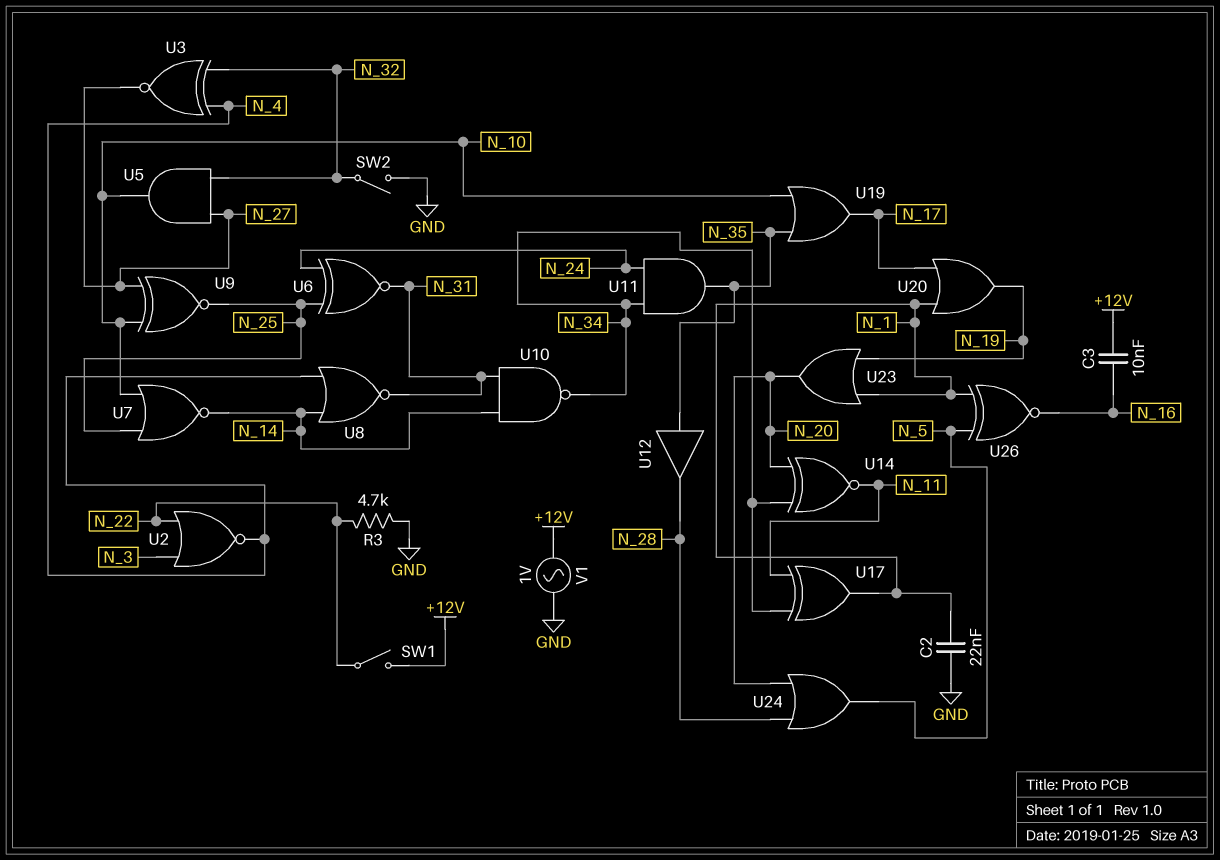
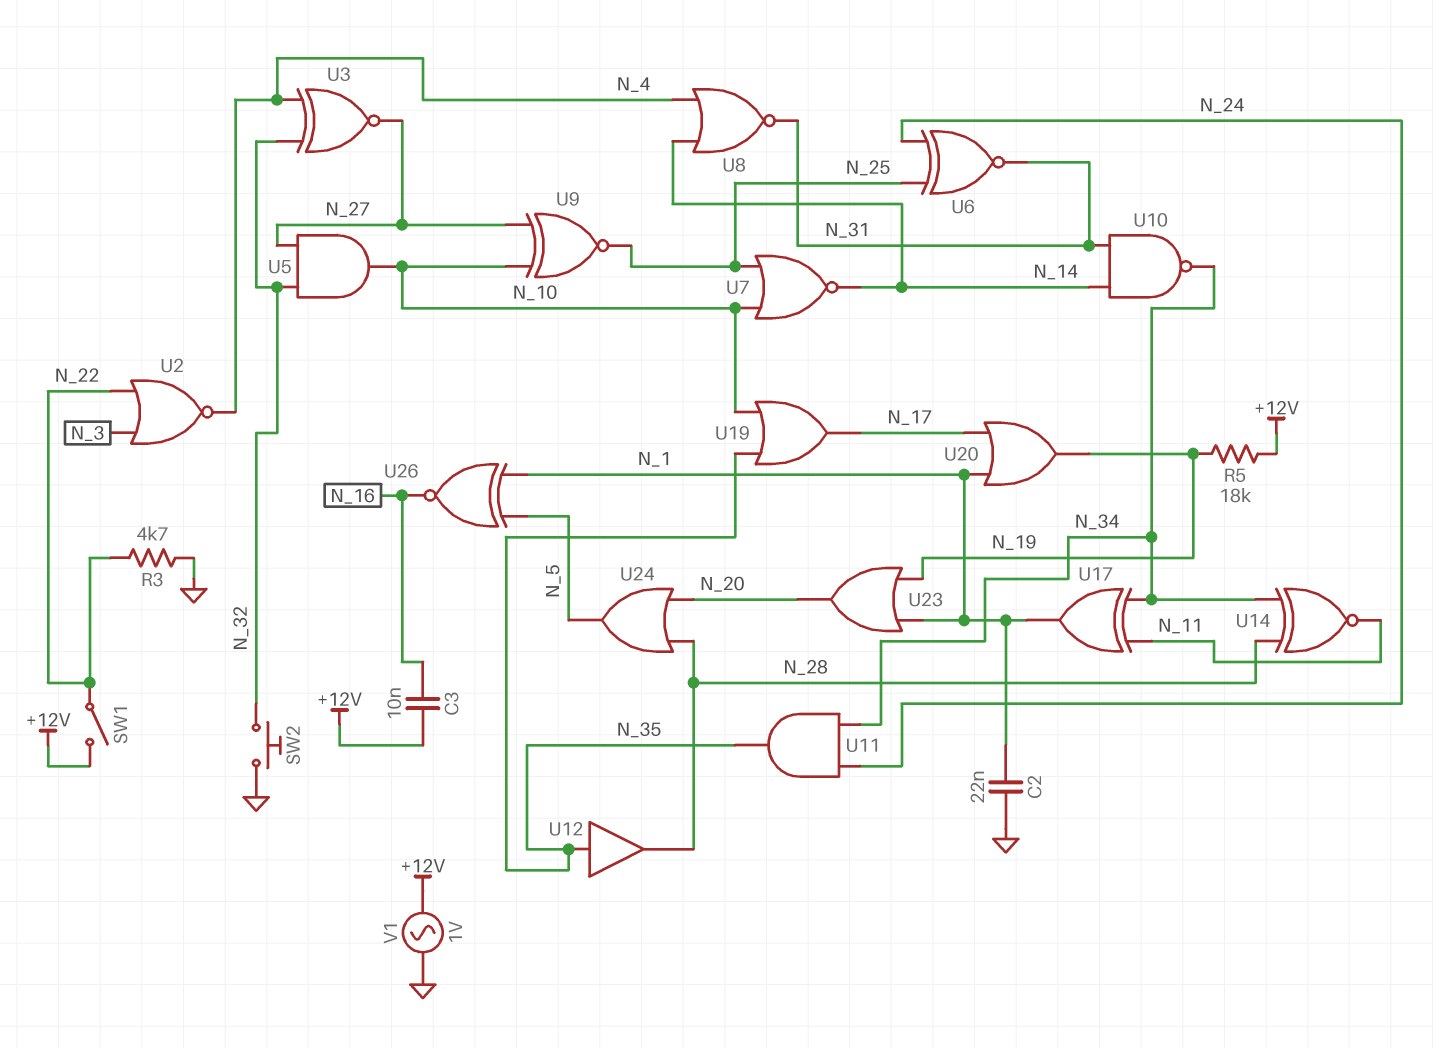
R5: none -> 18k (+12V, N_19)
SW2: switch (GND, N_32) -> button (GND, N_32)
U14: XNOR (in N_20, in N_34, out N_11) -> XNOR (in N_28, in N_34, out N_11)

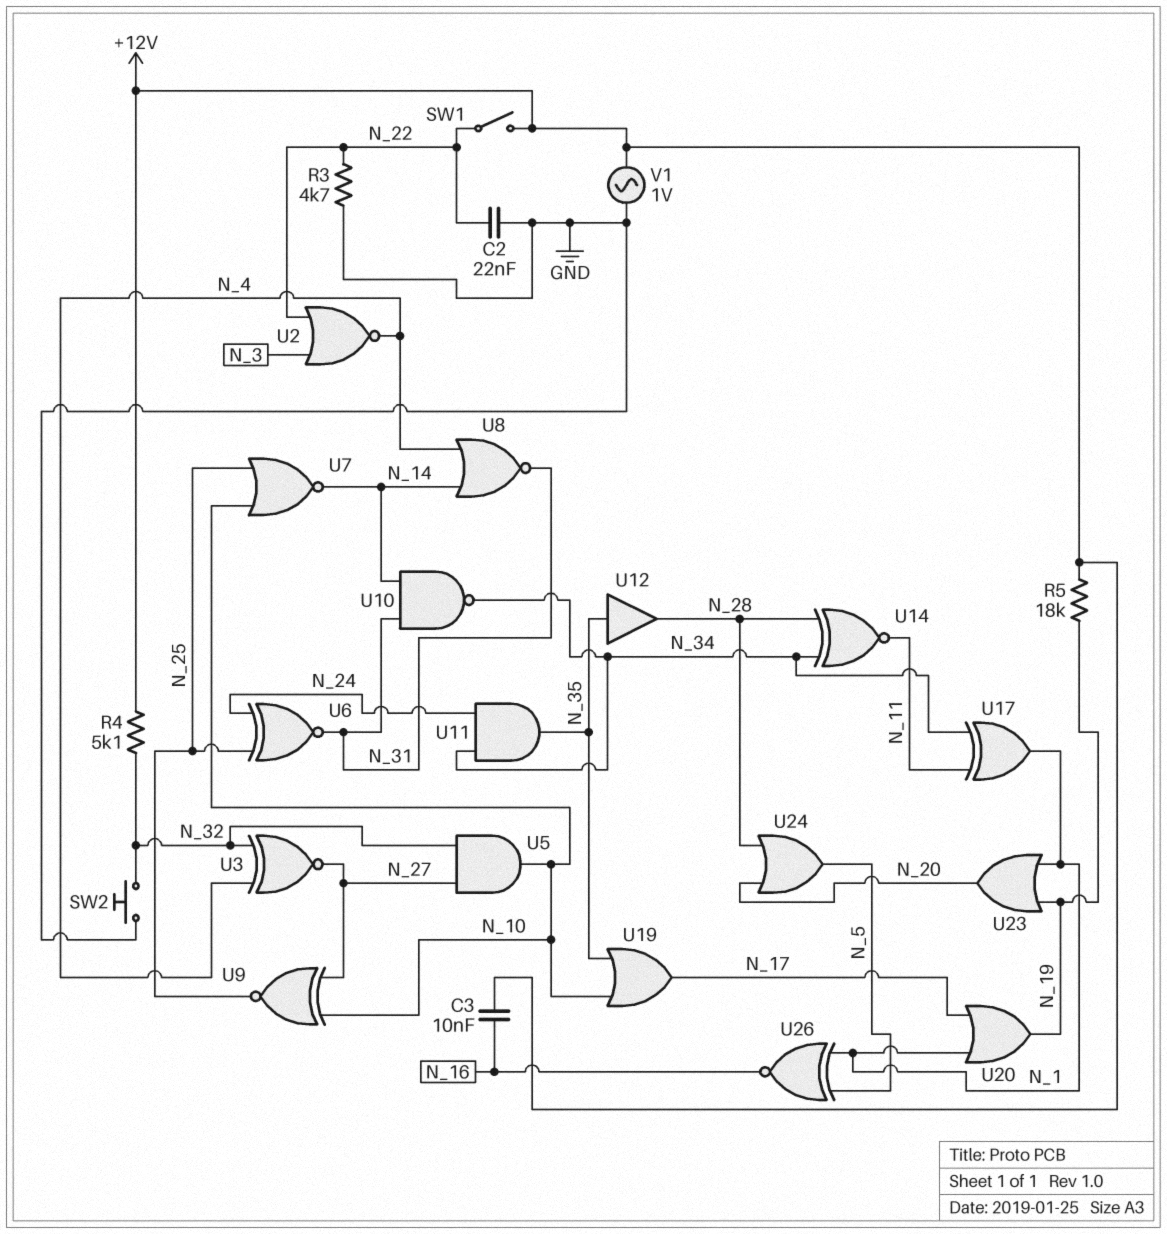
C2: 22nF (GND, N_1) -> 22nF (GND, N_22)
R4: none -> 5.1k (+12V, N_32)

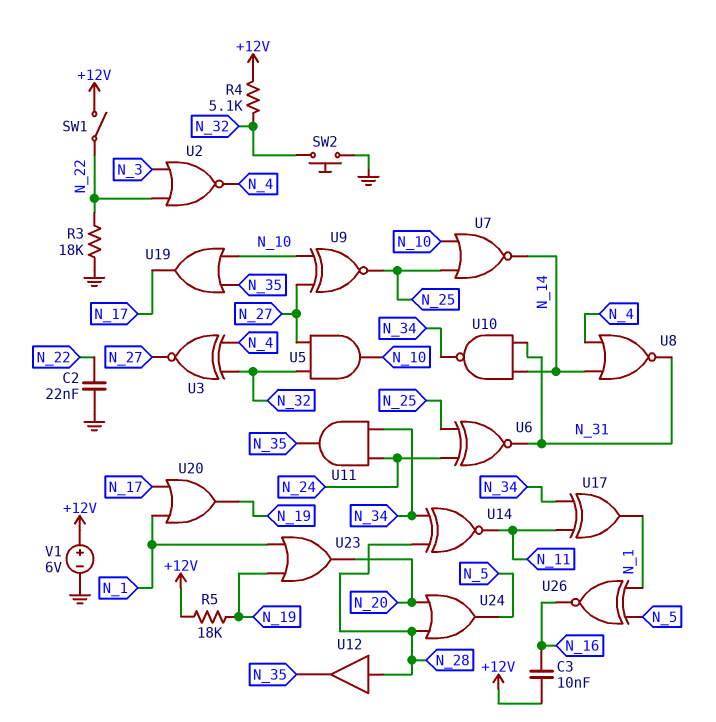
R3: 4.7k (GND, N_22) -> 18k (GND, N_22)
U12: buffer (in N_35, out N_28) -> buffer (in N_28, out N_35)
V1: AC 1V (+12V, GND) -> 6V (plus +12V, minus GND)

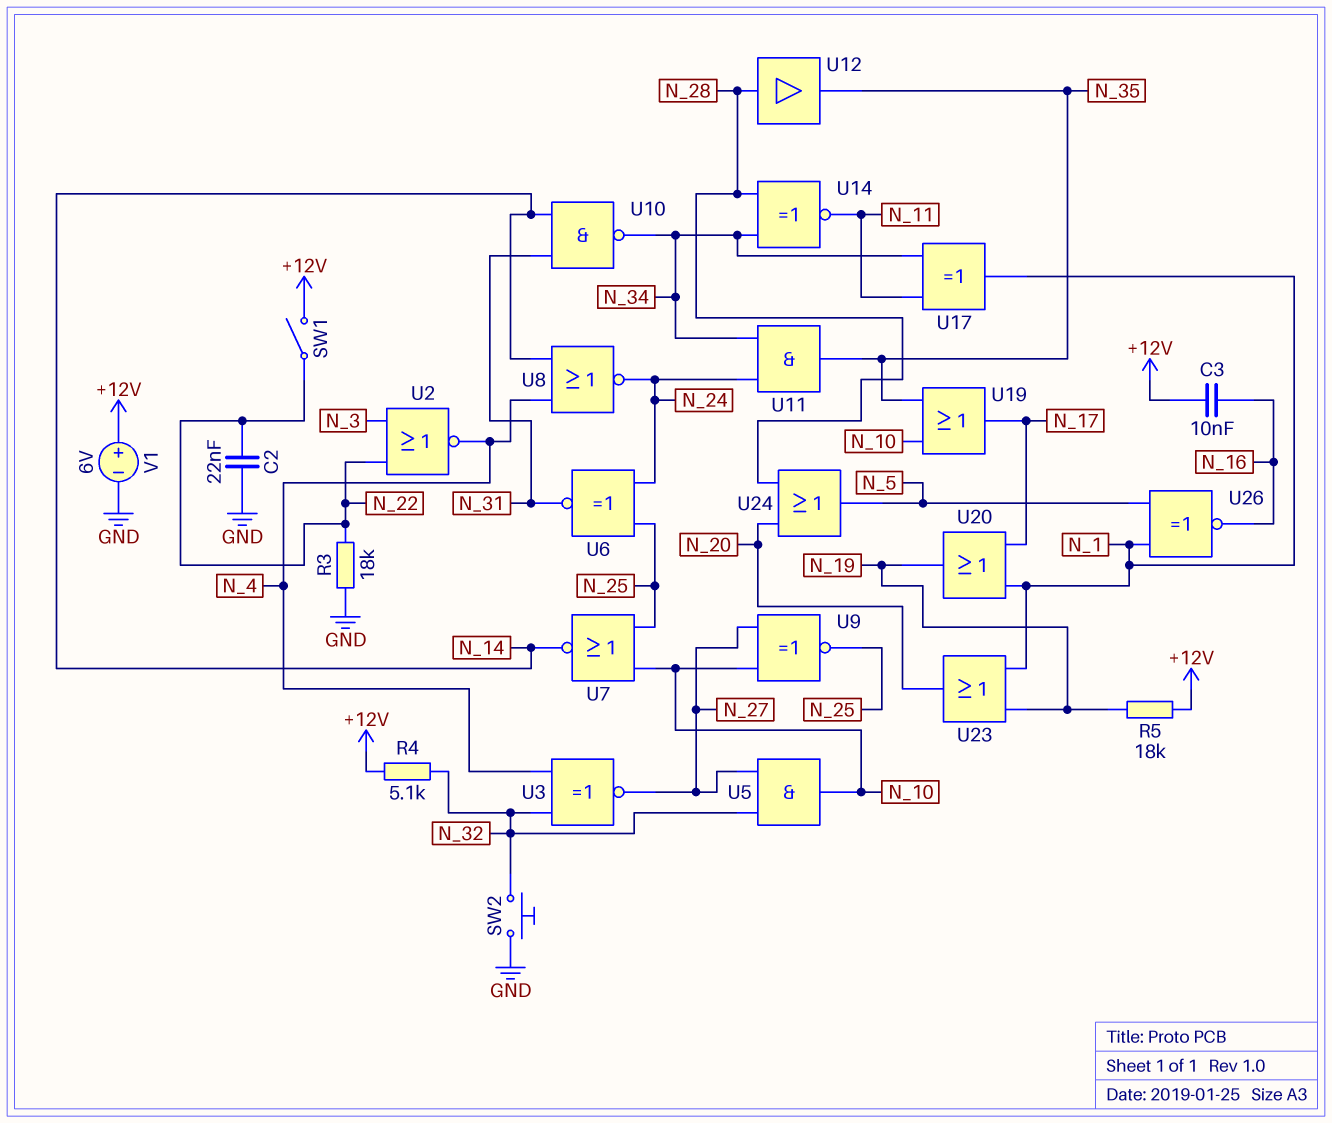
U8: NOR (in N_4, in N_14, out N_31) -> NOR (in N_4, in N_14, out N_24)

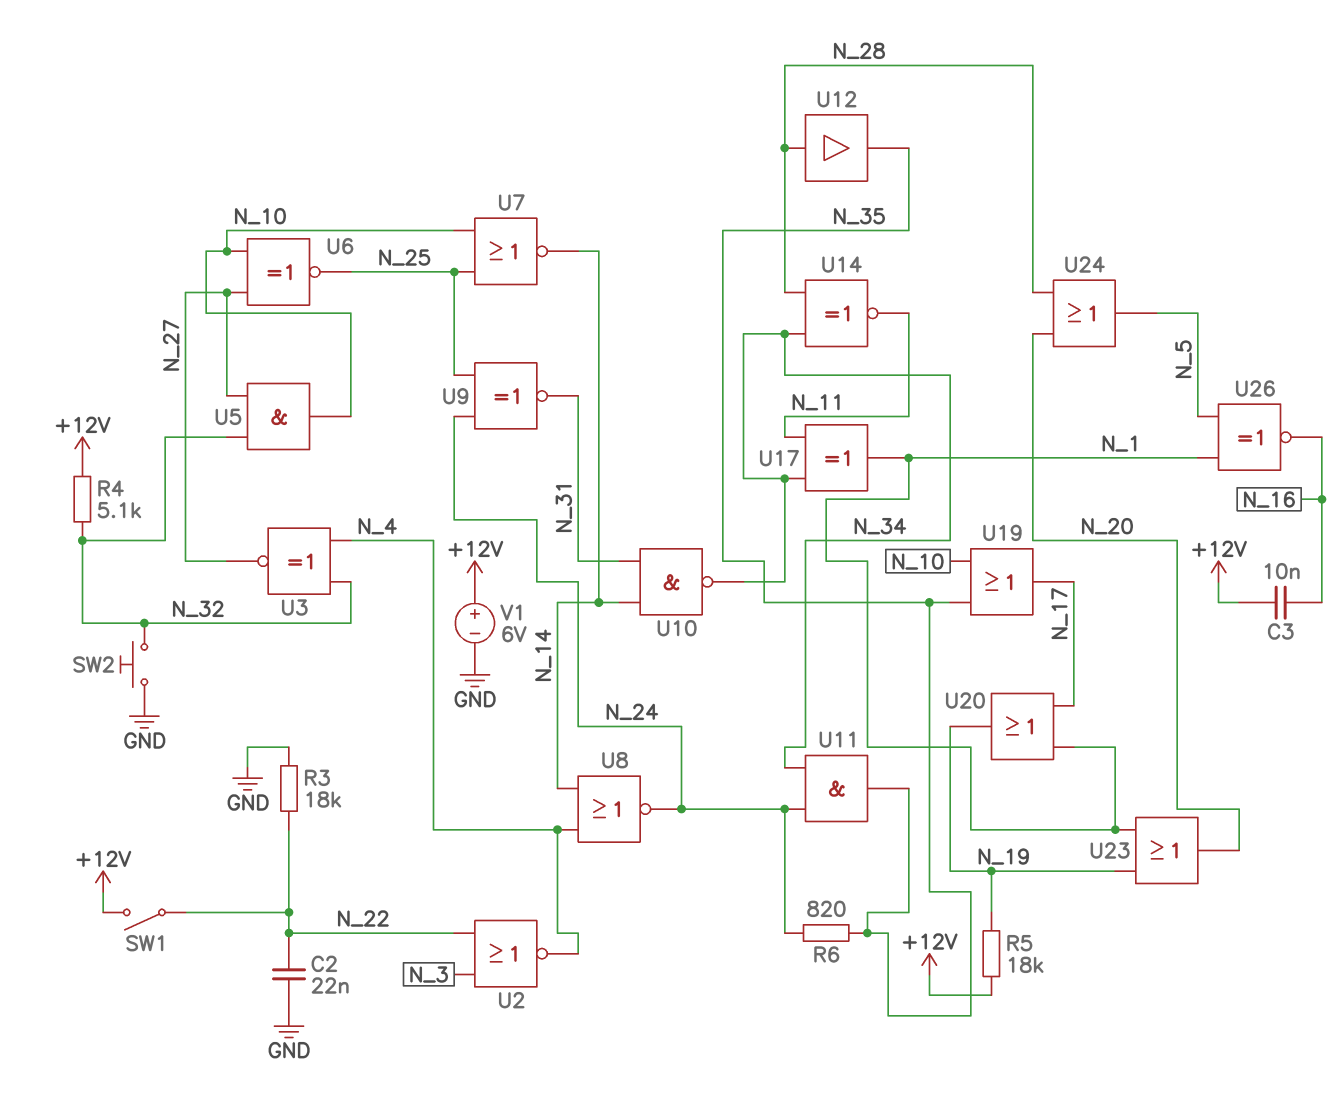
R6: none -> 820 (N_24, N_35)
U6: XNOR (in N_24, in N_25, out N_31) -> XNOR (in N_10, in N_27, out N_25)
U9: XNOR (in N_10, in N_27, out N_25) -> XNOR (in N_24, in N_25, out N_31)

